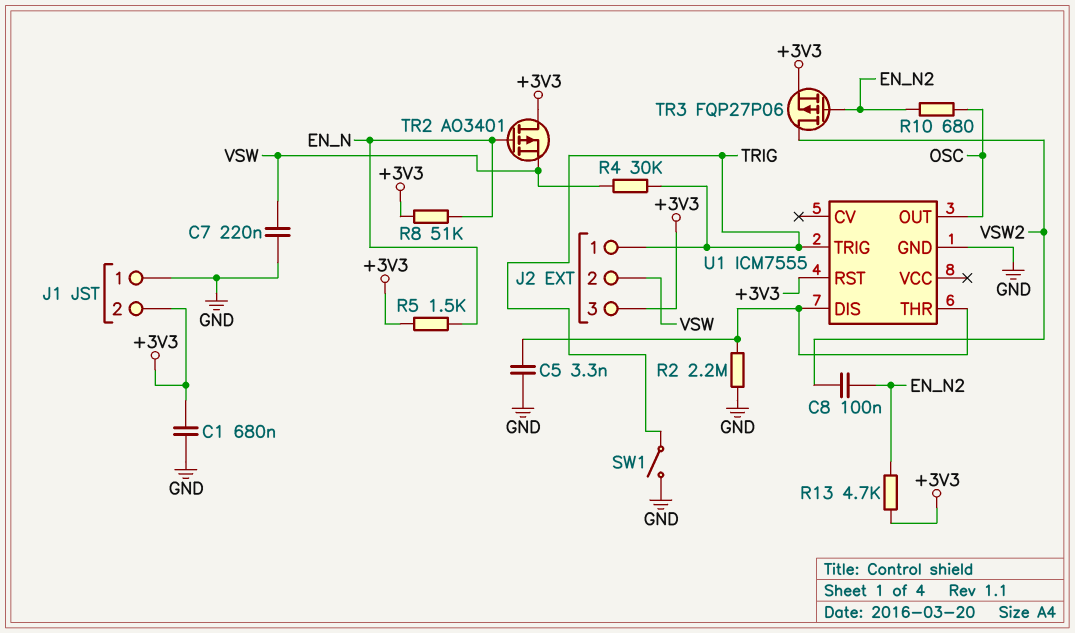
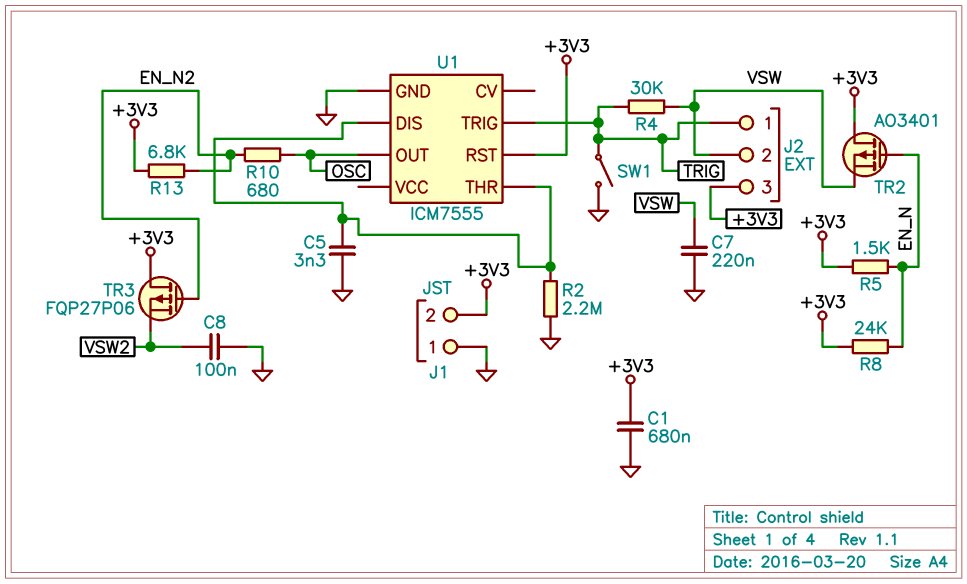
C8: 100nF (EN_N2, VSW2) -> 100nF (GND, VSW2)
R8: 51k (+3V3, EN_N) -> 24k (+3V3, EN_N)
R13: 4.7k (+3V3, EN_N2) -> 6.8k (+3V3, EN_N2)
TR3: PMOS FQP27P06 (G EN_N2, D VSW2, S +3V3) -> PMOS FQP27P06 (G EN_N2, D +3V3, S VSW2)

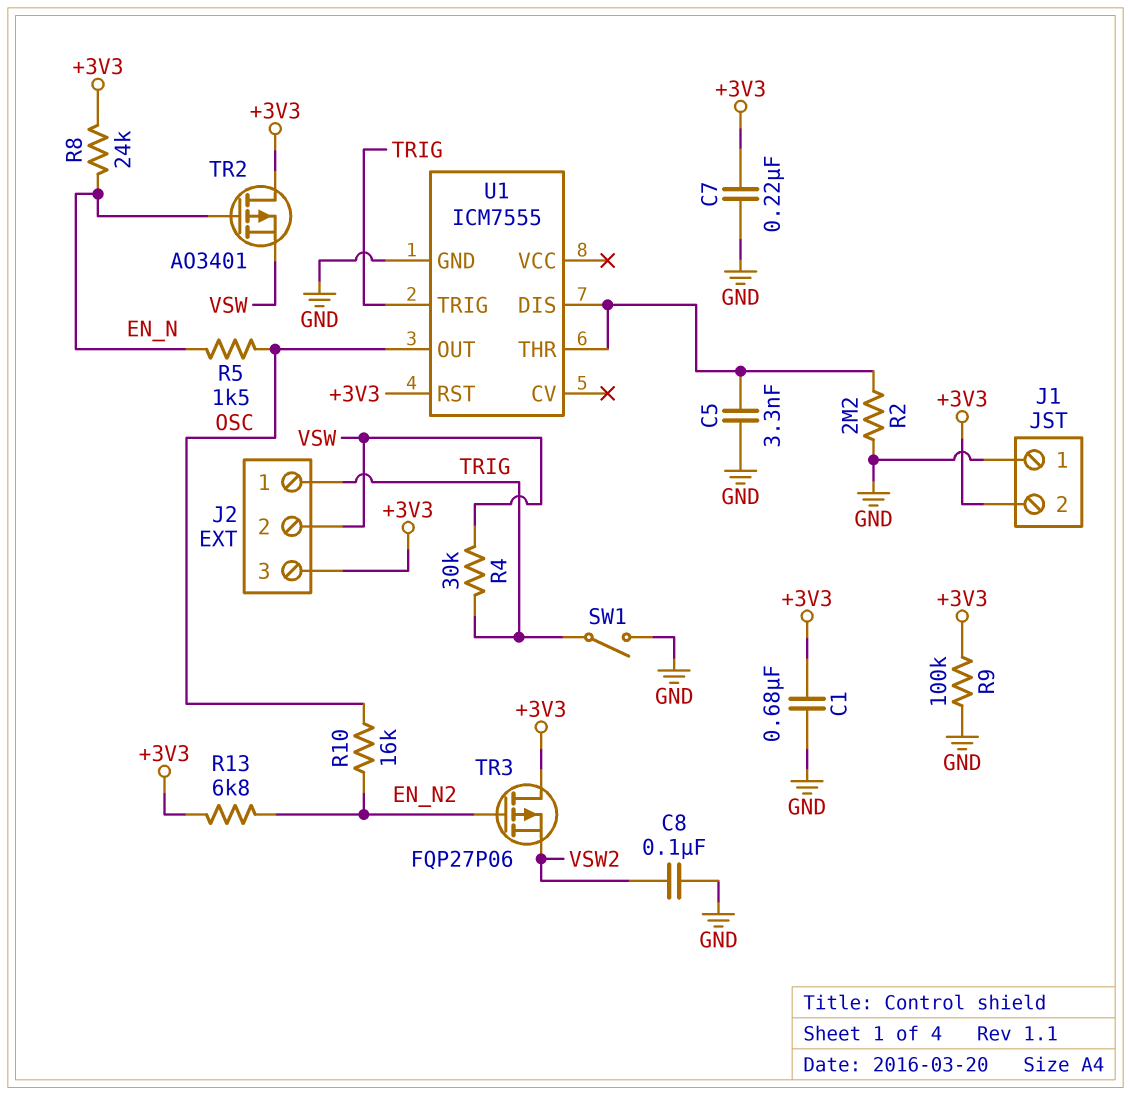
C7: 220nF (GND, VSW) -> 220nF (+3V3, GND)
R5: 1.5k (+3V3, EN_N) -> 1.5k (EN_N, OSC)
R9: none -> 100k (+3V3, GND)
R10: 680 (EN_N2, OSC) -> 16k (EN_N2, OSC)

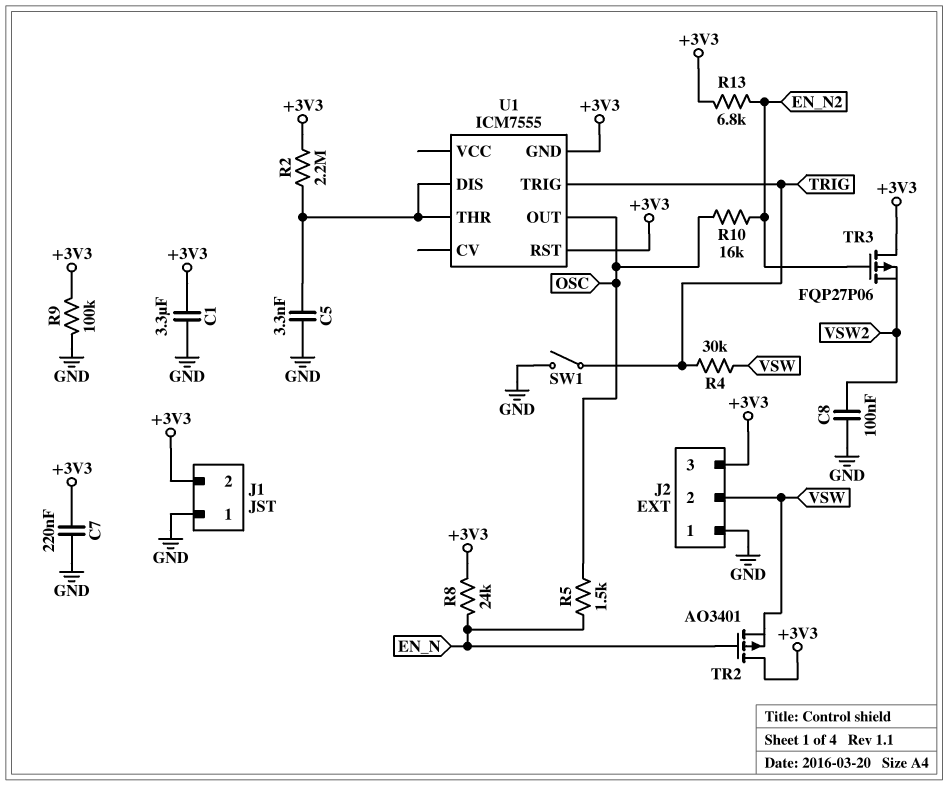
C1: 680nF (+3V3, GND) -> 3.3uF (+3V3, GND)
J2 pin 1: TRIG -> GND
R2: 2.2M (GND, U1/DIS) -> 2.2M (+3V3, U1/DIS)
U1 pin GND: GND -> +3V3

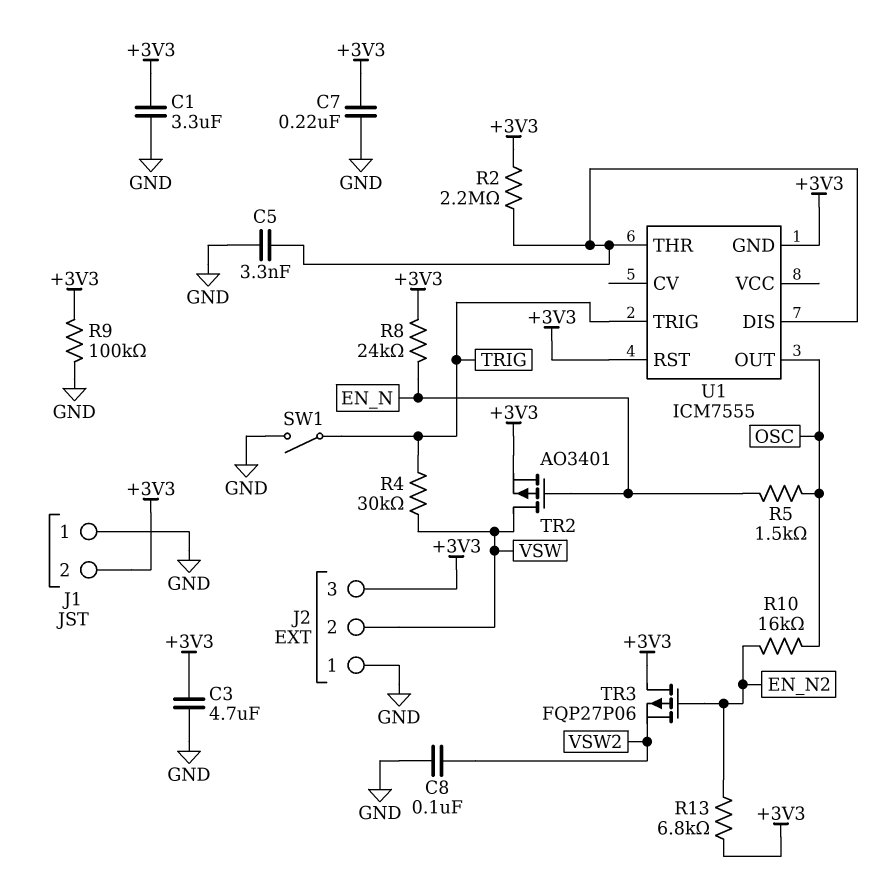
C3: none -> 4.7uF (+3V3, GND)
TR2: PMOS AO3401 (G EN_N, D +3V3, S VSW) -> PMOS AO3401 (G EN_N, D VSW, S +3V3)

